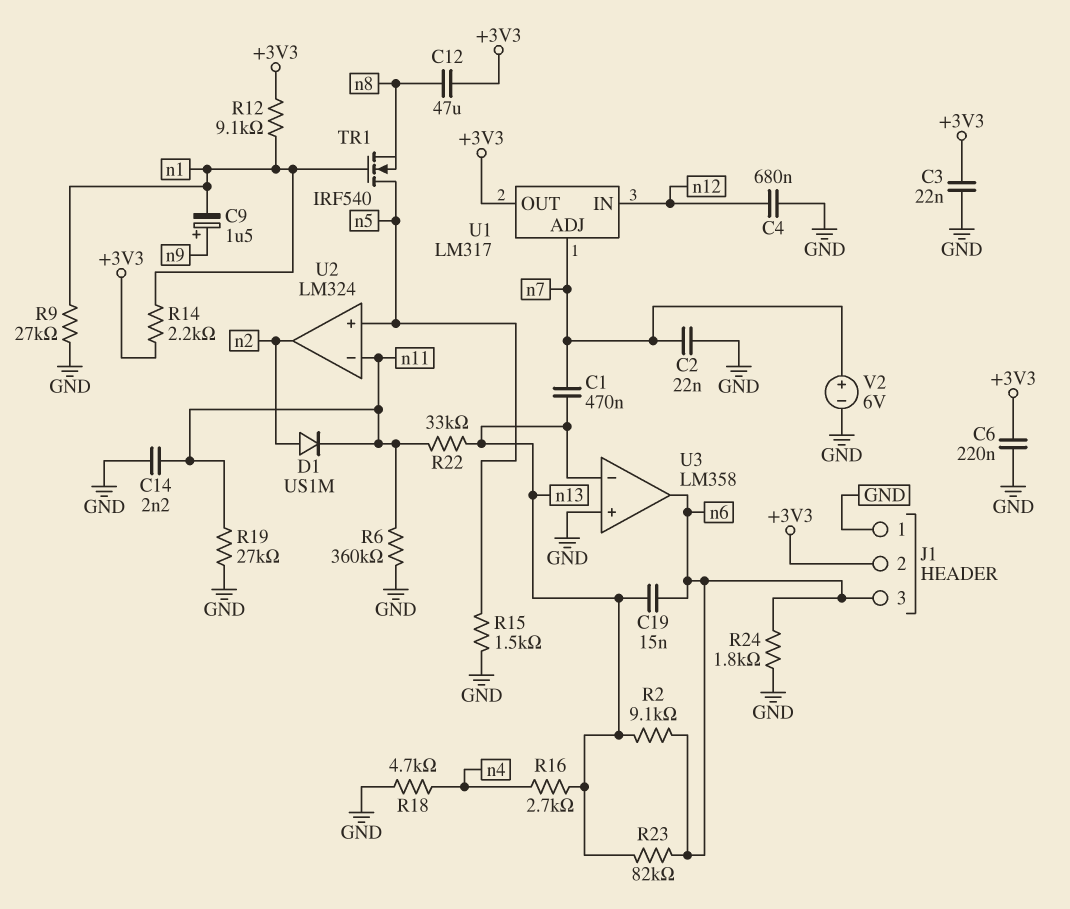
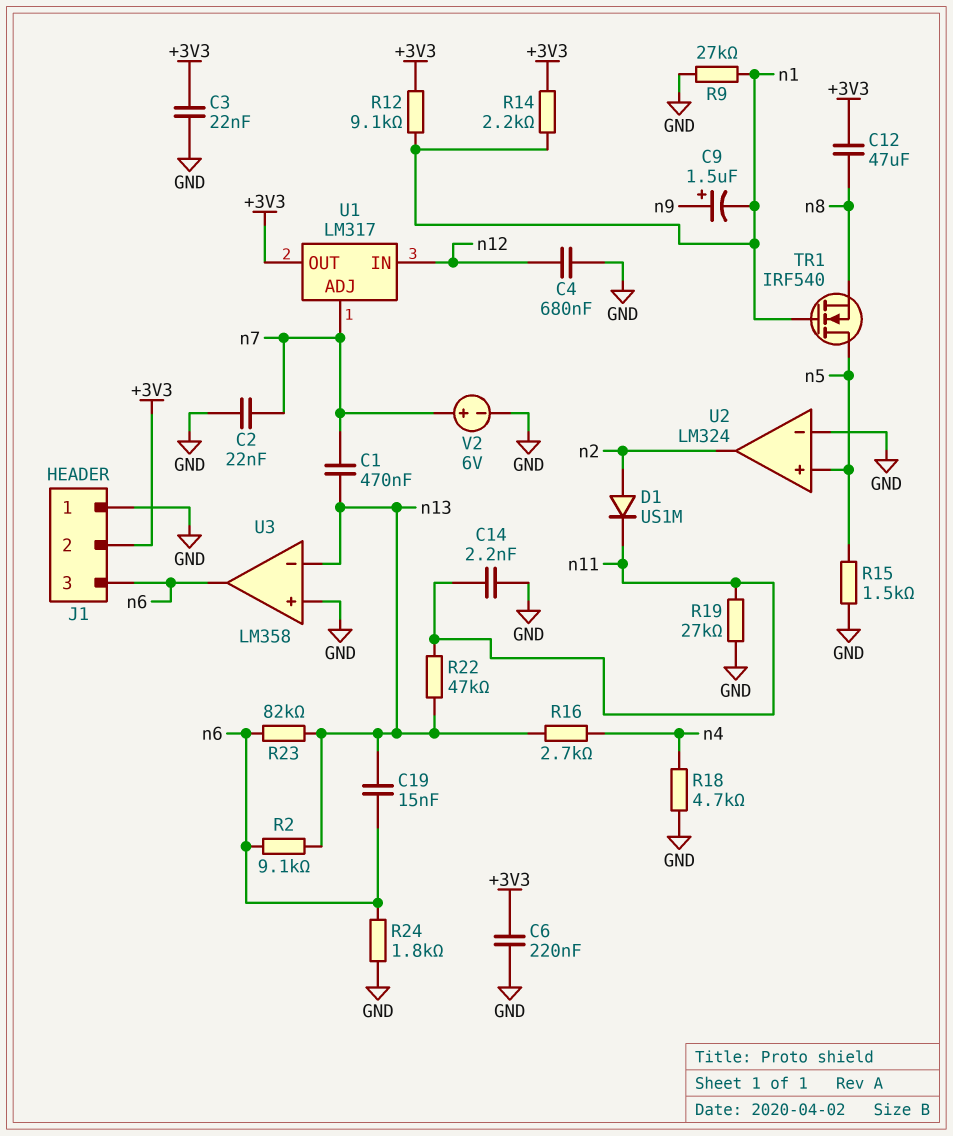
R6: 360k (GND, n11) -> none
R22: 33k (n11, n13) -> 47k (n11, n13)
U2 pin in-: n11 -> GND

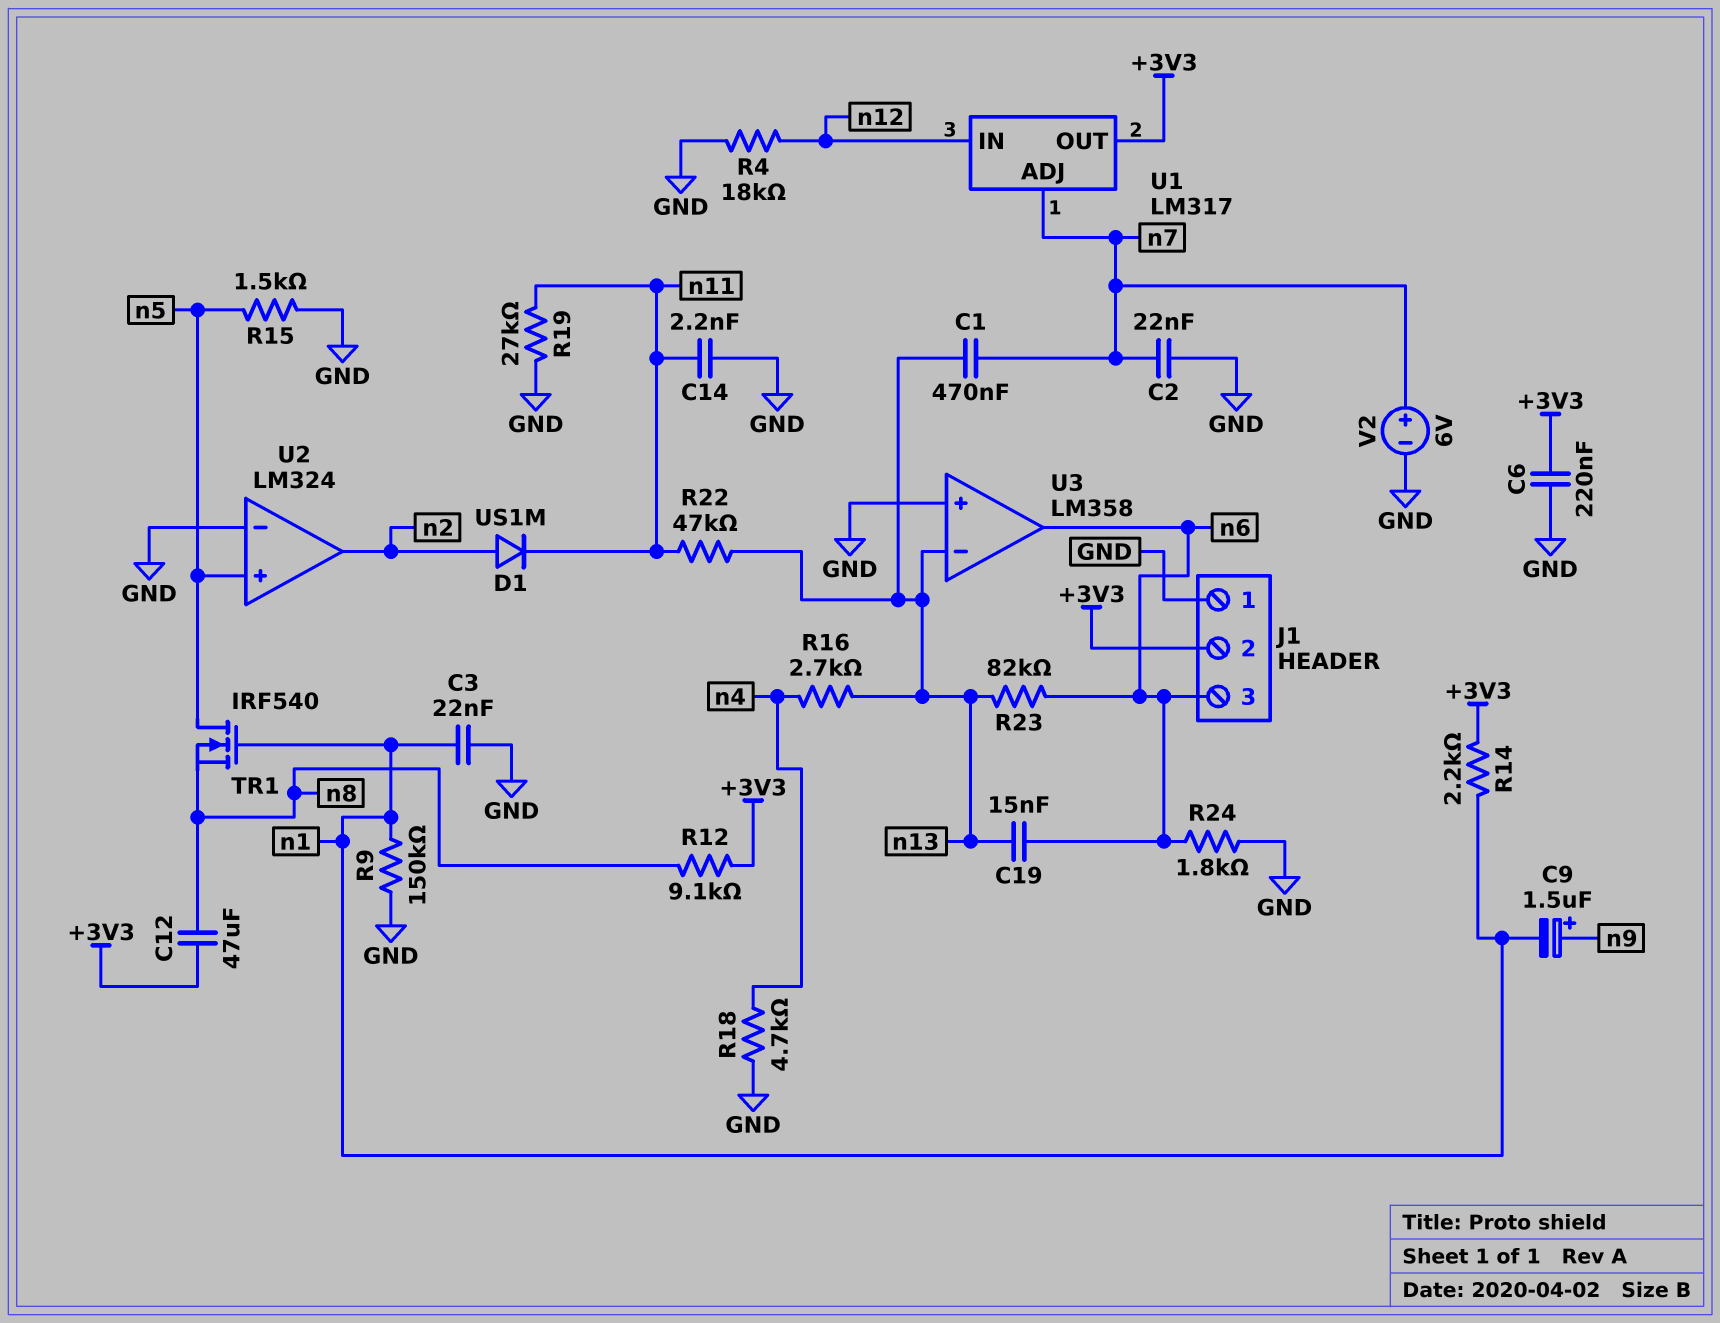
C3: 22nF (+3V3, GND) -> 22nF (GND, n1)
C4: 680nF (GND, n12) -> none
R2: 9.1k (n6, n13) -> none
R4: none -> 18k (GND, n12)
R9: 27k (GND, n1) -> 150k (GND, n1)
R12: 9.1k (+3V3, n1) -> 9.1k (+3V3, n8)

